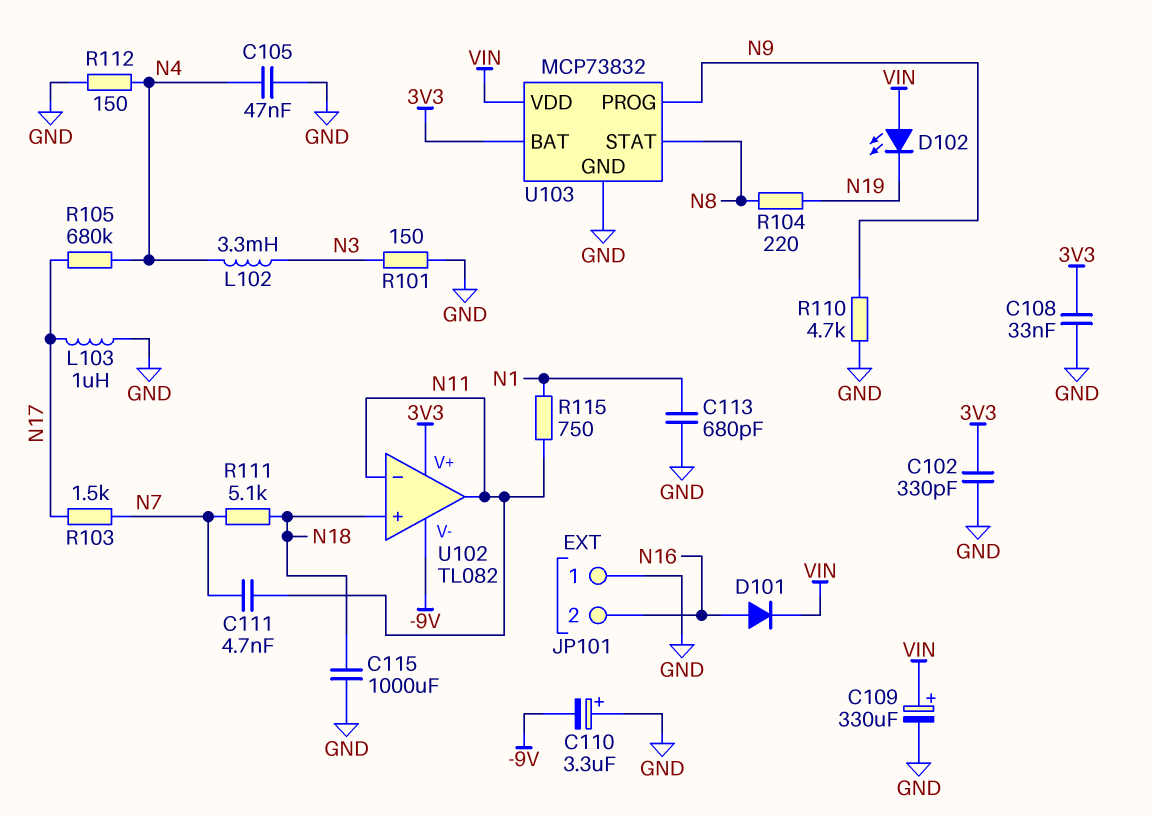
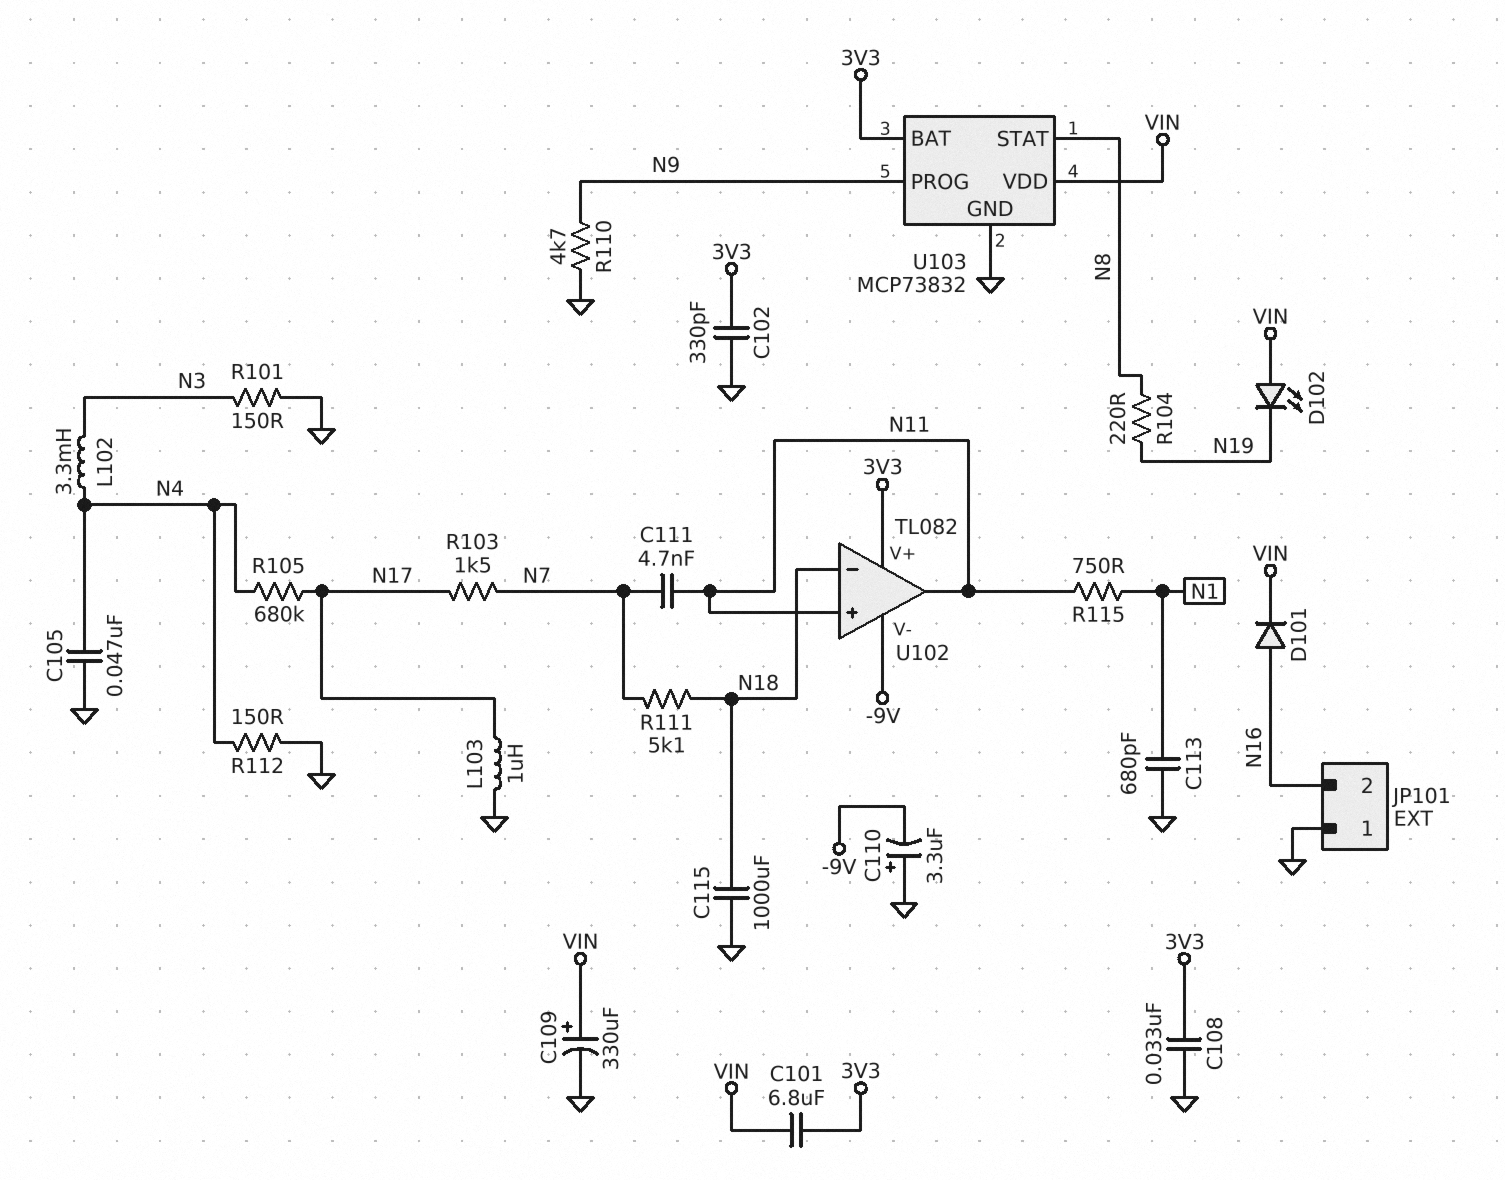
C101: none -> 6.8uF (3V3, VIN)
U102 pin in+: N18 -> N11
U102 pin in-: N11 -> N18

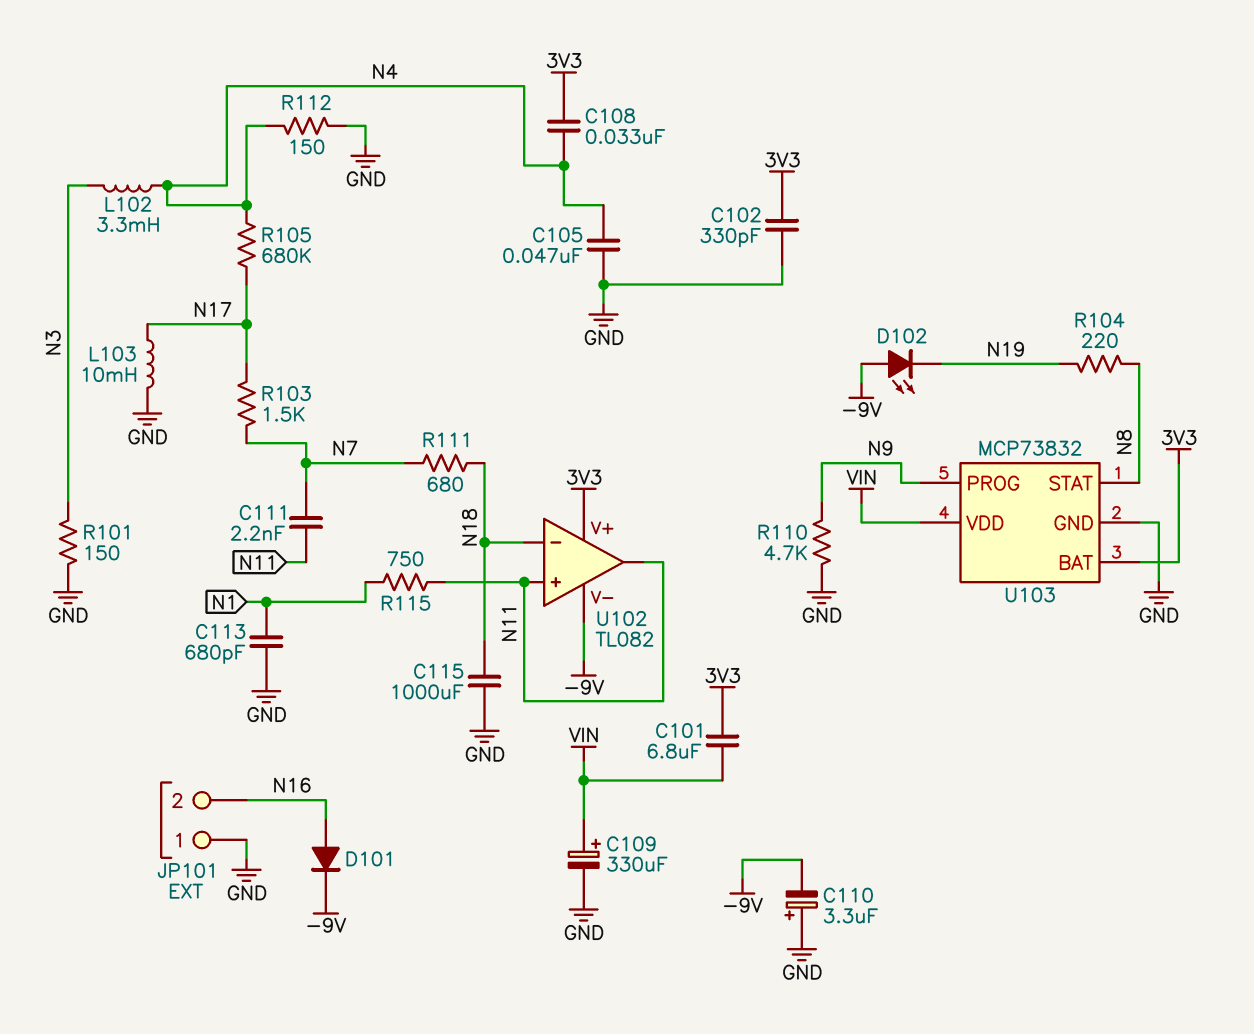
C108: 33nF (3V3, GND) -> 33nF (3V3, N4)
C111: 4.7nF (N7, N11) -> 2.2nF (N7, N11)
D101: diode (A N16, K VIN) -> diode (A N16, K -9V)
D102: LED (A VIN, K N19) -> LED (A -9V, K N19)
L103: 1uH (GND, N17) -> 10mH (GND, N17)
R111: 5.1k (N7, N18) -> 680 (N7, N18)

